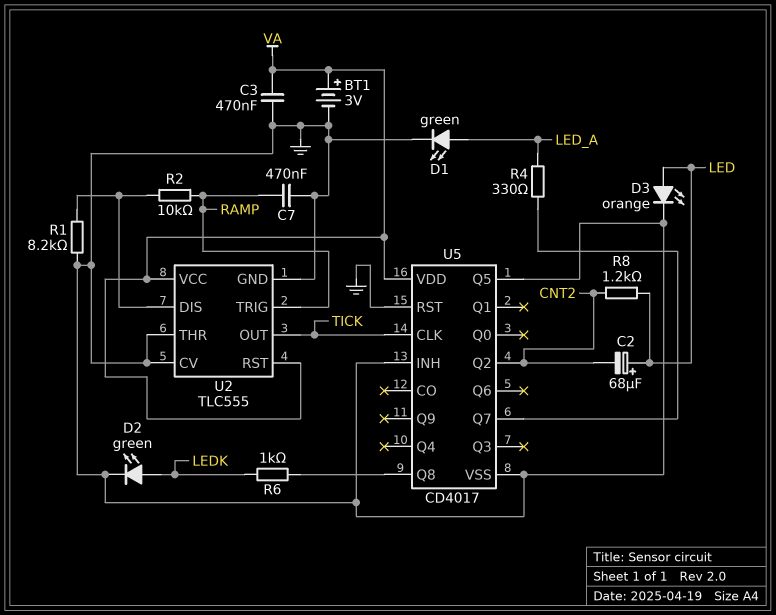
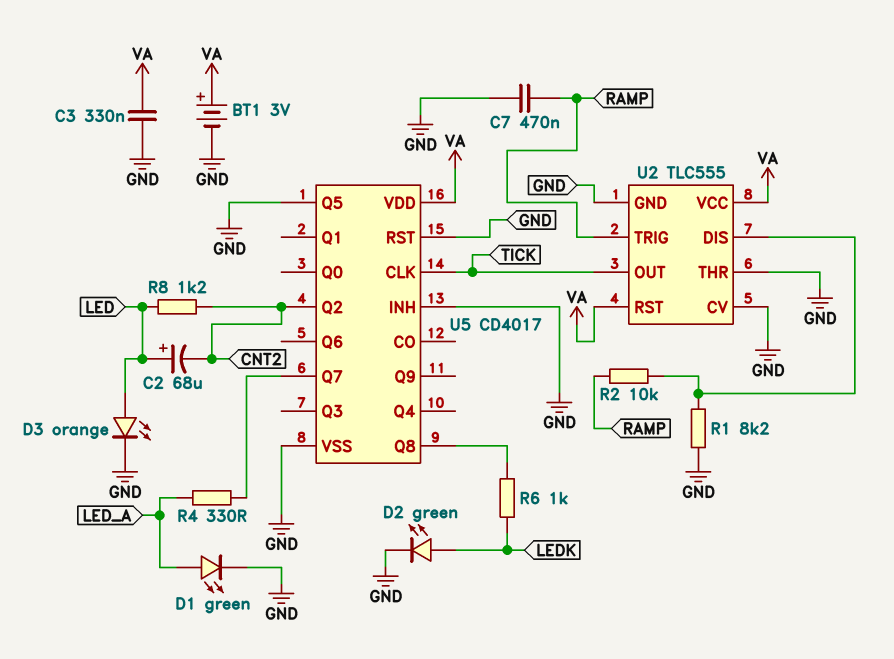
C3: 470nF (GND, VA) -> 330nF (GND, VA)

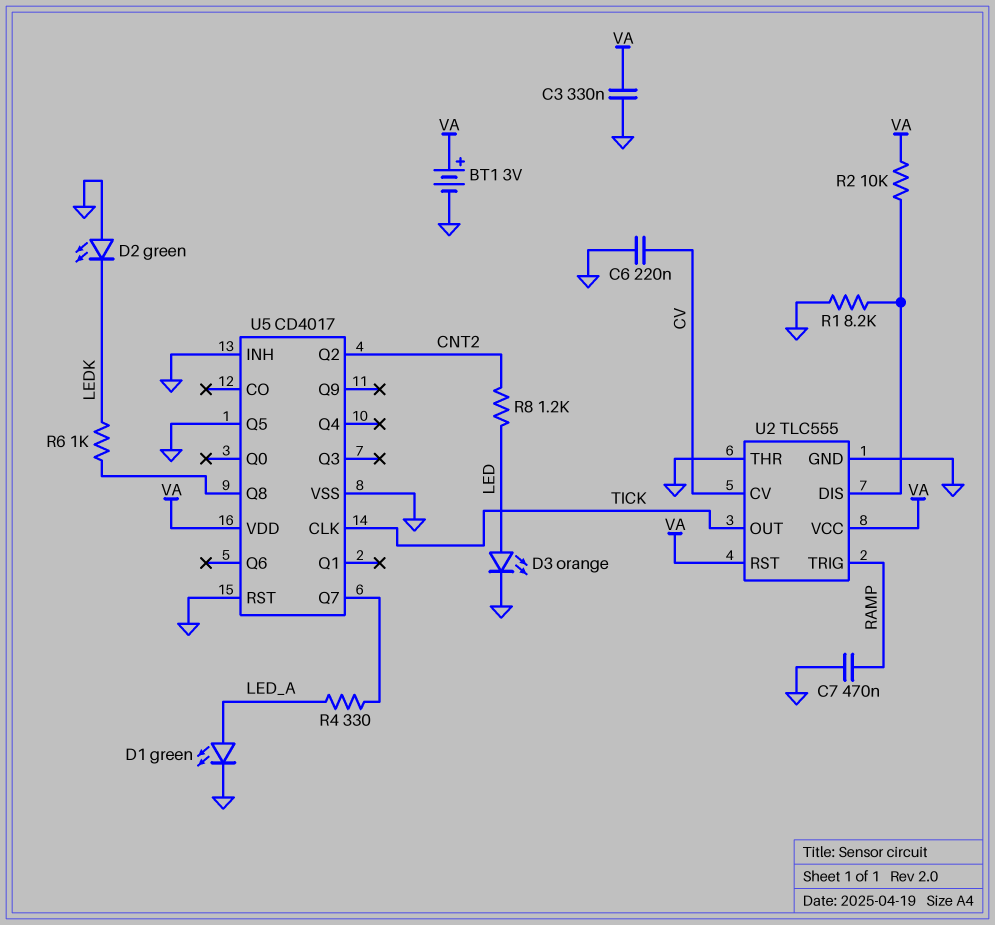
C2: 68uF (plus LED, minus CNT2) -> none
C6: none -> 220nF (CV, GND)
D2: LED green (A LEDK, K GND) -> LED green (A GND, K LEDK)
R2: 10k (RAMP, U2/DIS) -> 10k (U2/DIS, VA)
U2 pin CV: GND -> CV

